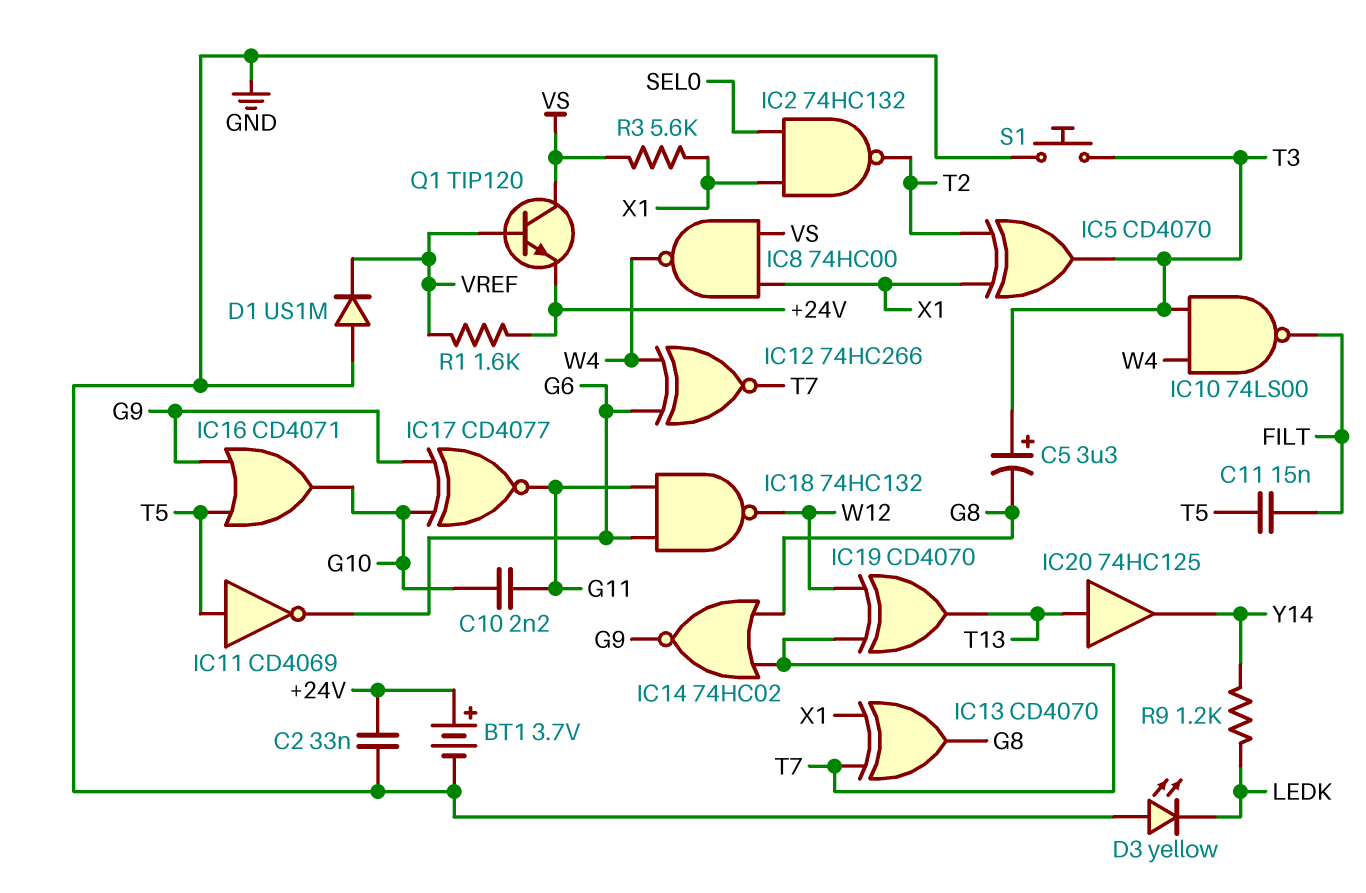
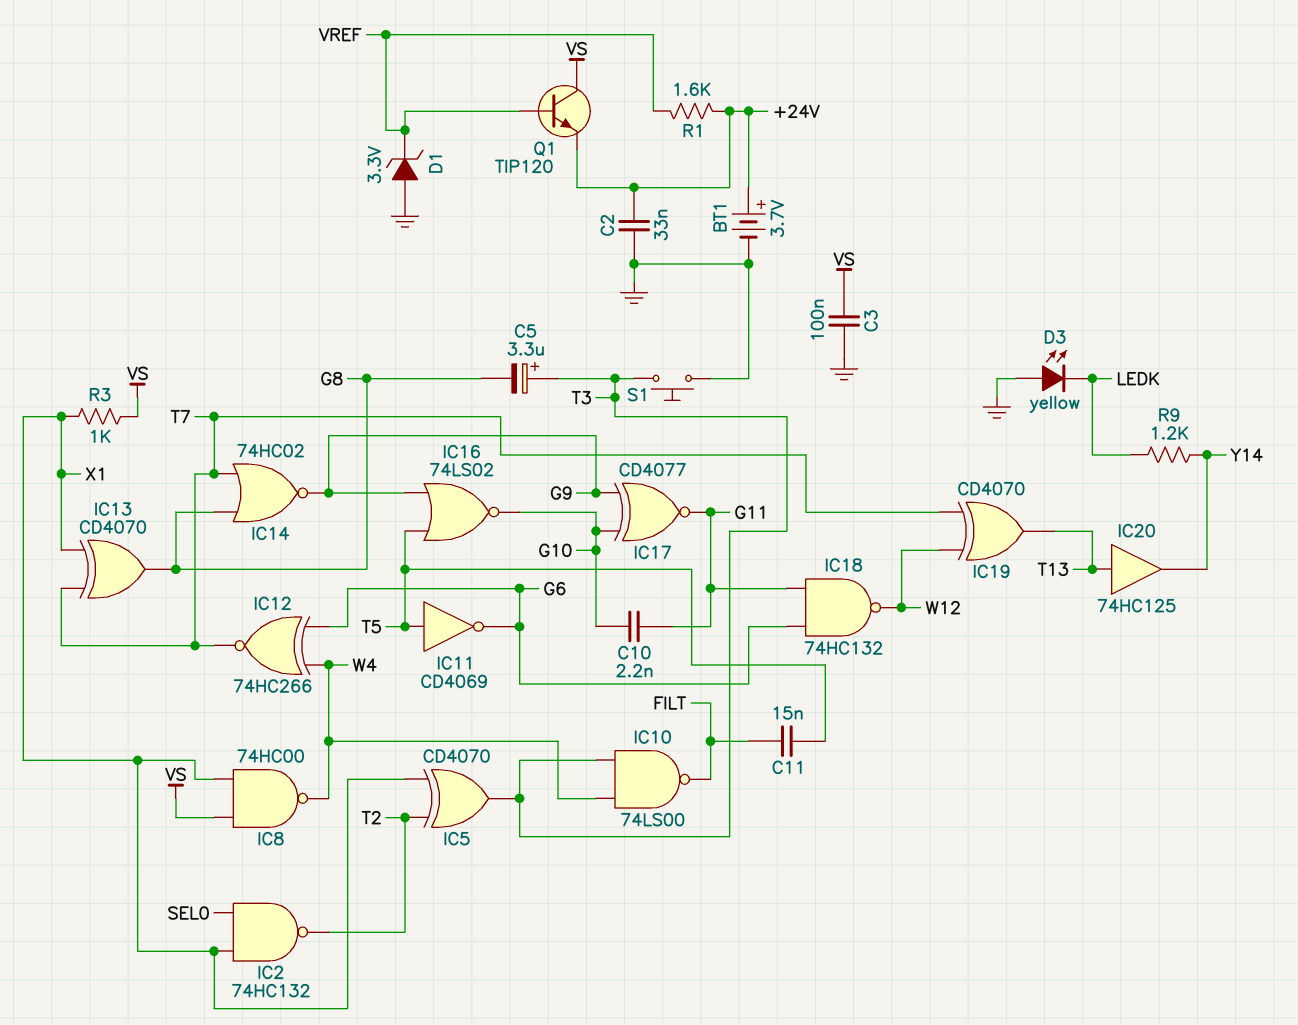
C3: none -> 100nF (GND, VS)
D1: diode US1M (A GND, K VREF) -> zener 3.3V (A GND, K VREF)
IC16: OR CD4071 (in G9, in T5, out G10) -> NOR 74LS02 (in G9, in T5, out G10)
R3: 5.6k (VS, X1) -> 1k (VS, X1)

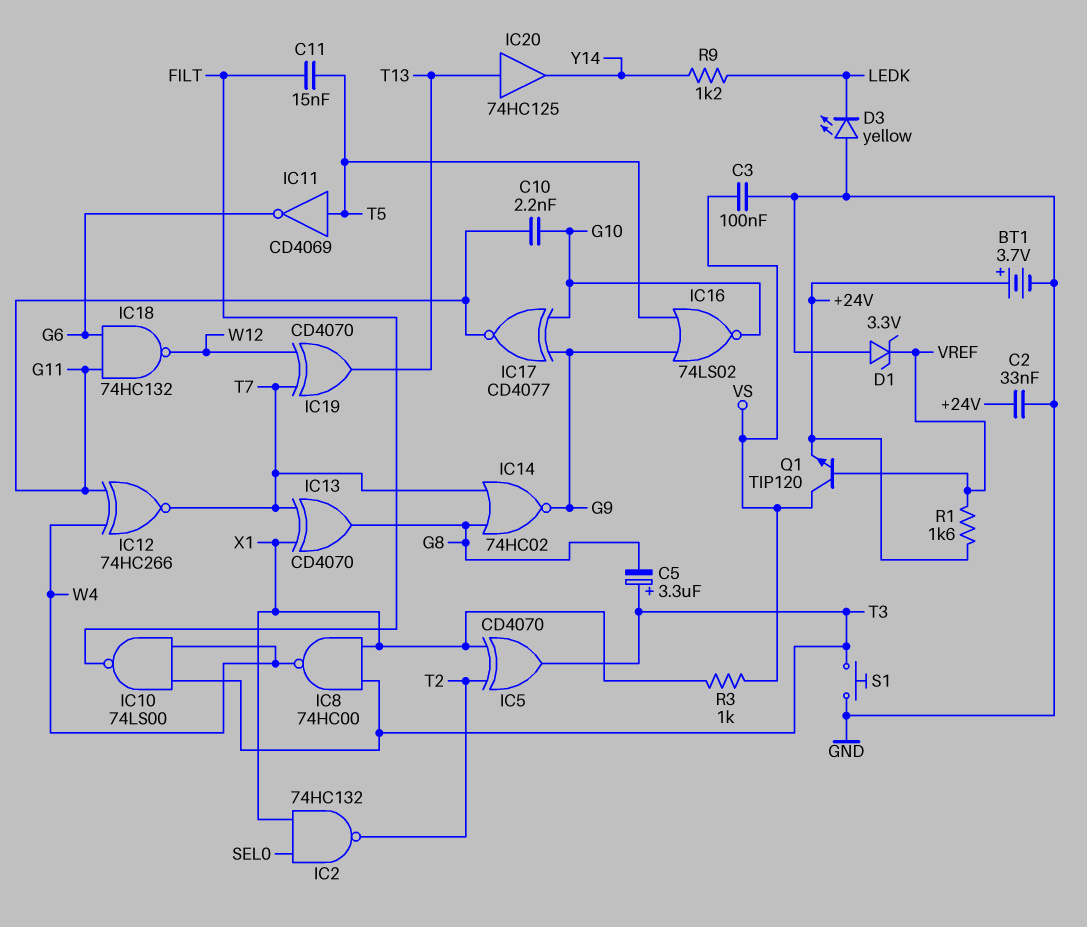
IC8: NAND 74HC00 (in VS, in X1, out W4) -> NAND 74HC00 (in T3, in X1, out W4)
IC12: XNOR 74HC266 (in G6, in W4, out T7) -> XNOR 74HC266 (in G11, in W4, out T7)

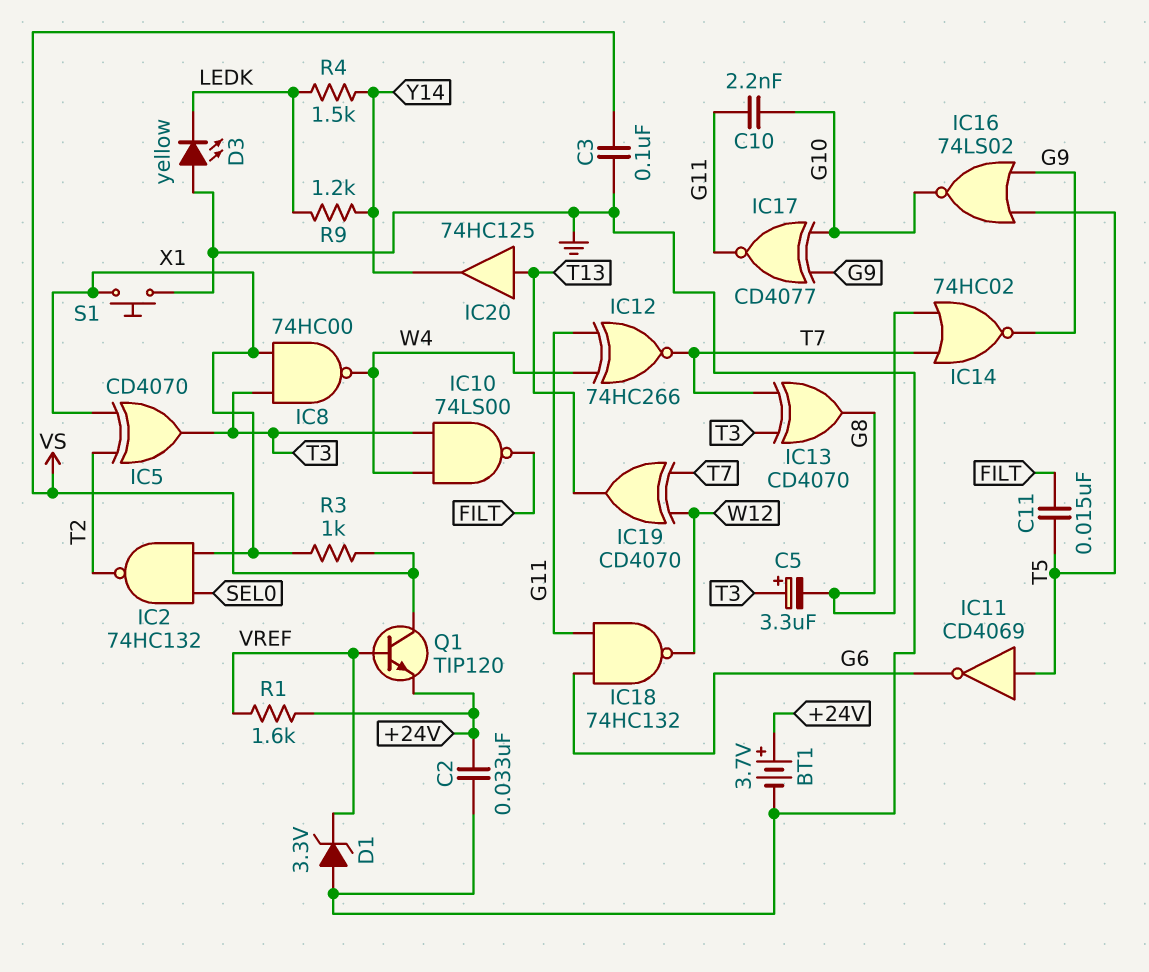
IC13: XOR CD4070 (in T7, in X1, out G8) -> XOR CD4070 (in T3, in T7, out G8)
R4: none -> 1.5k (LEDK, Y14)
S1: button (GND, T3) -> button (GND, X1)

